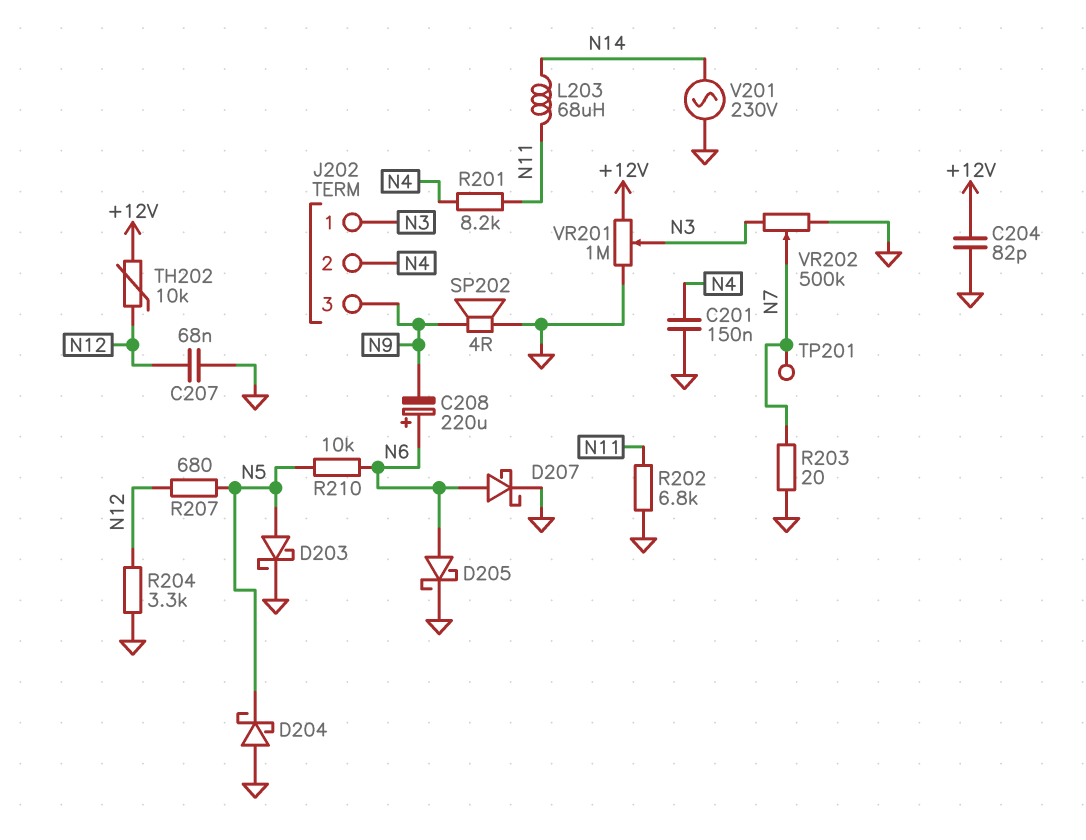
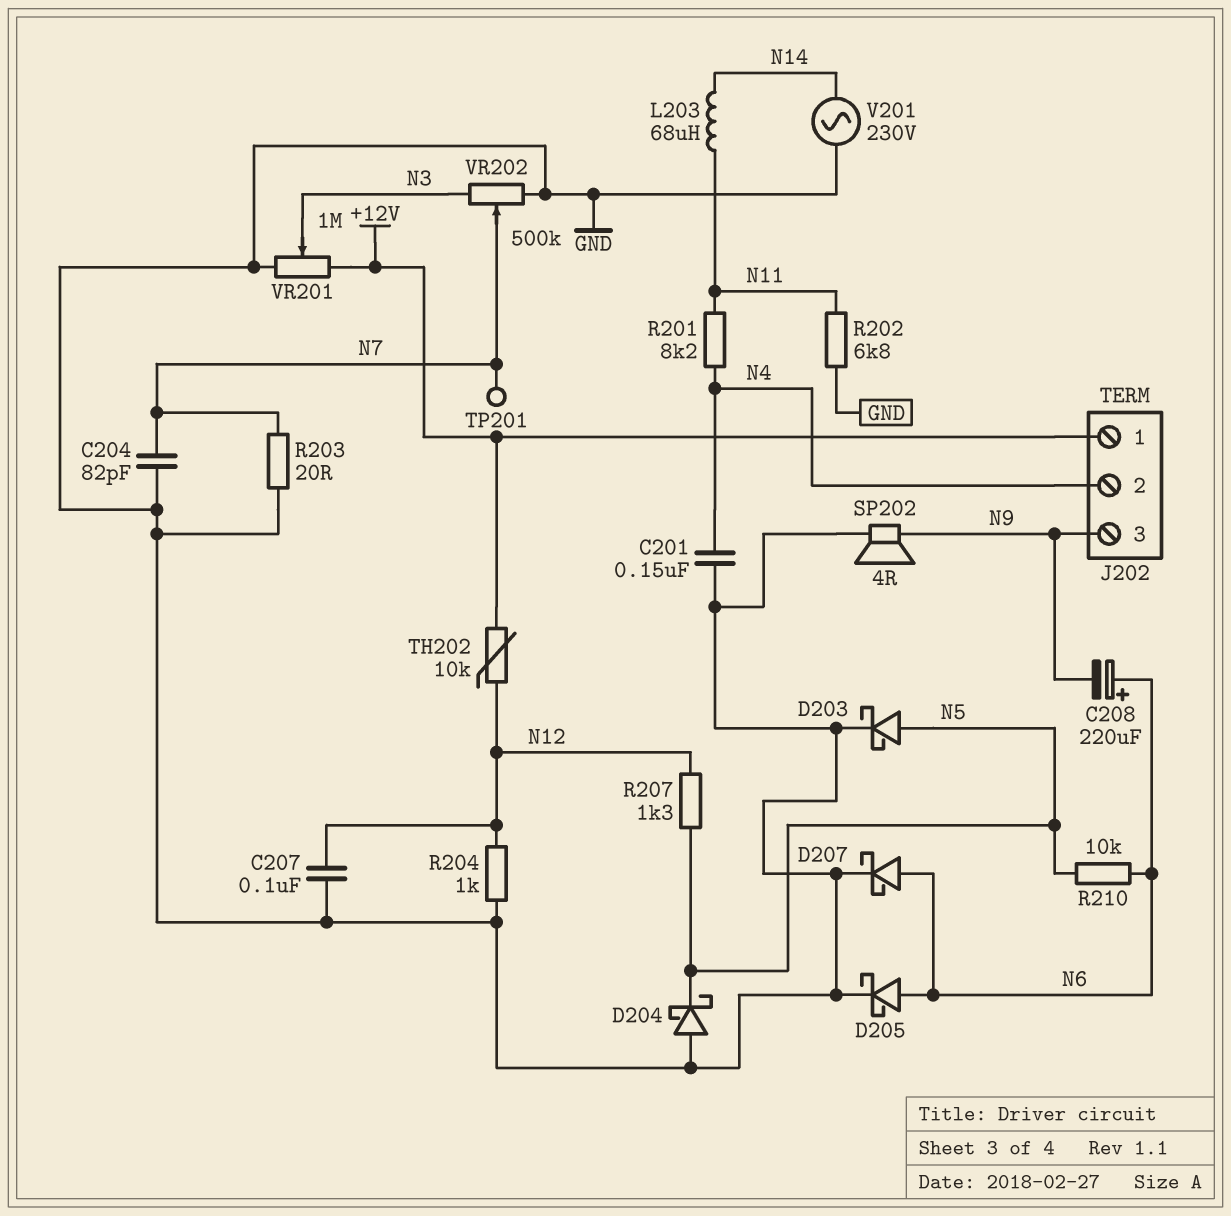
C204: 82pF (+12V, GND) -> 82pF (GND, N7)
C207: 68nF (GND, N12) -> 100nF (GND, N12)
J202 pin 1: N3 -> +12V
R204: 3.3k (GND, N12) -> 1k (GND, N12)
R207: 680 (N5, N12) -> 1.3k (N5, N12)

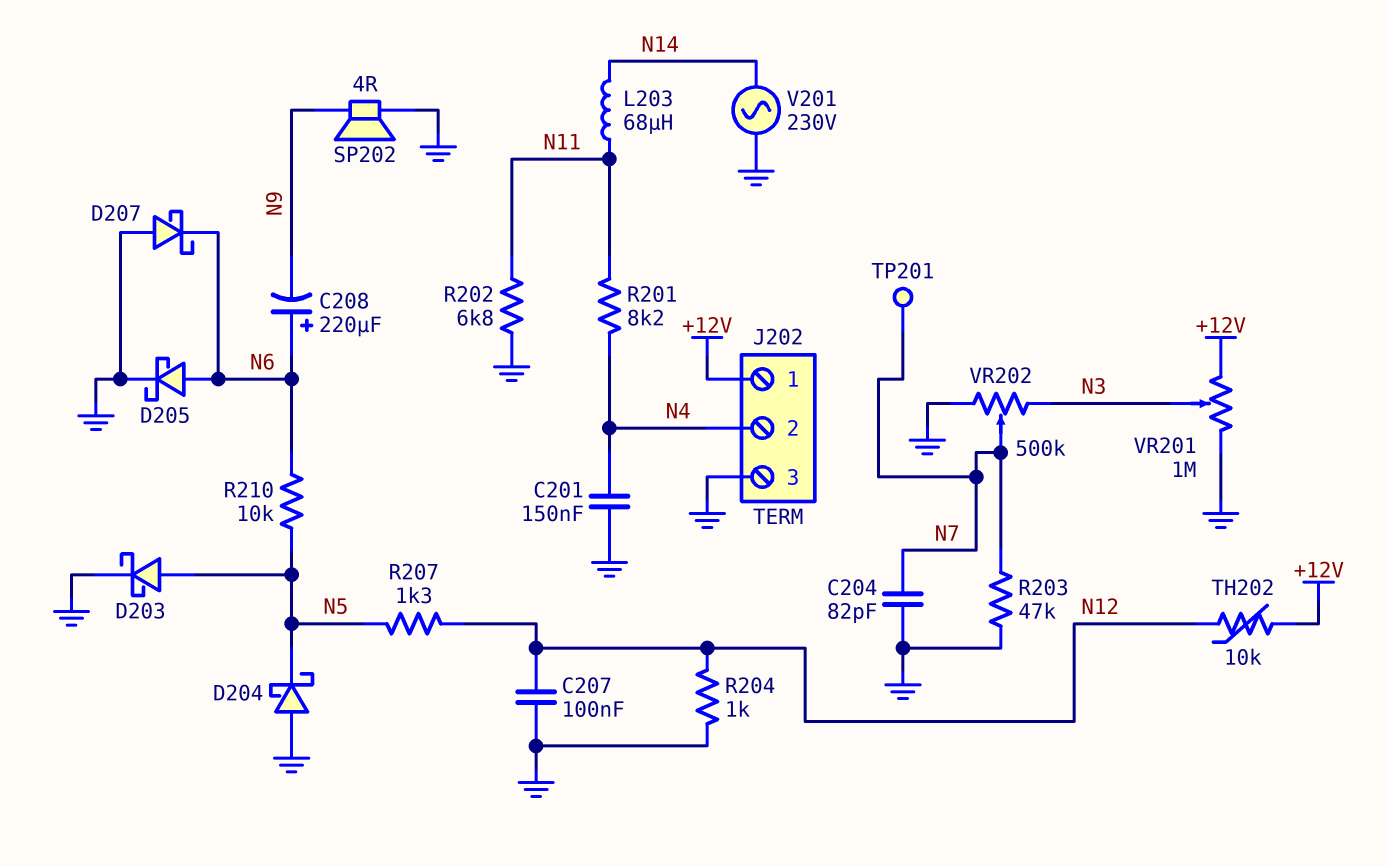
D207: schottky (A N6, K GND) -> schottky (A GND, K N6)
J202 pin 3: N9 -> GND
R203: 20 (GND, N7) -> 47k (GND, N7)

